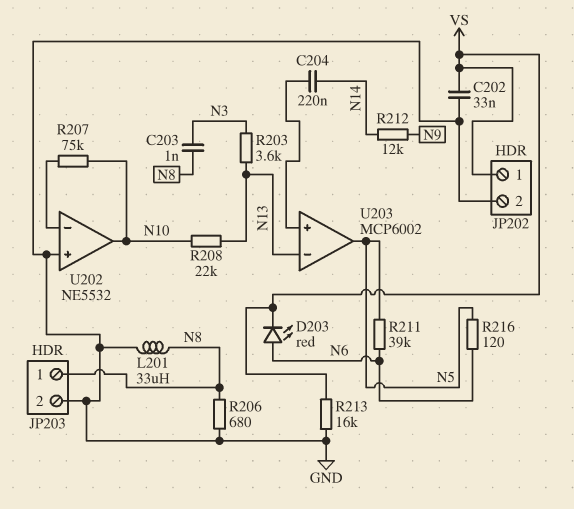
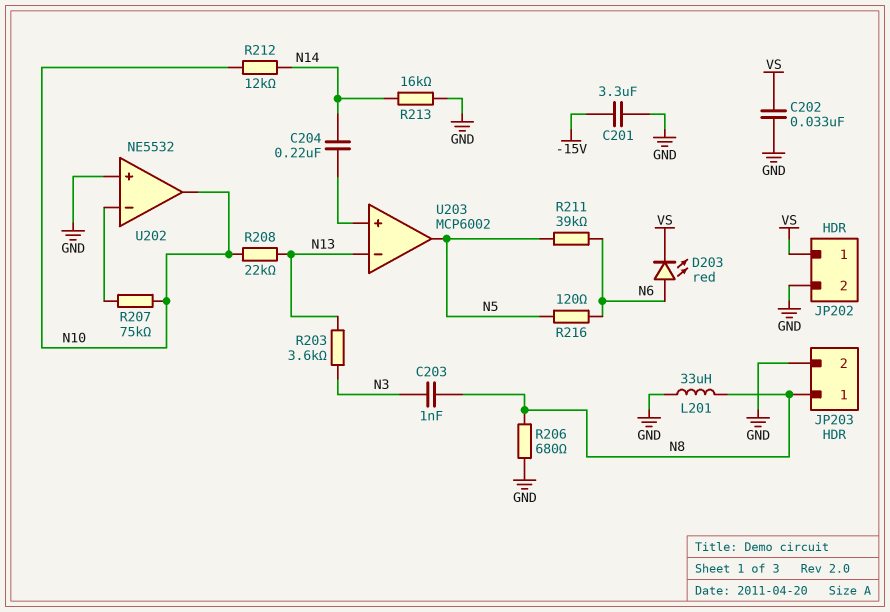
C201: none -> 3.3uF (-15V, GND)
R212: 12k (N9, N14) -> 12k (N10, N14)
R213: 16k (GND, VS) -> 16k (GND, N14)

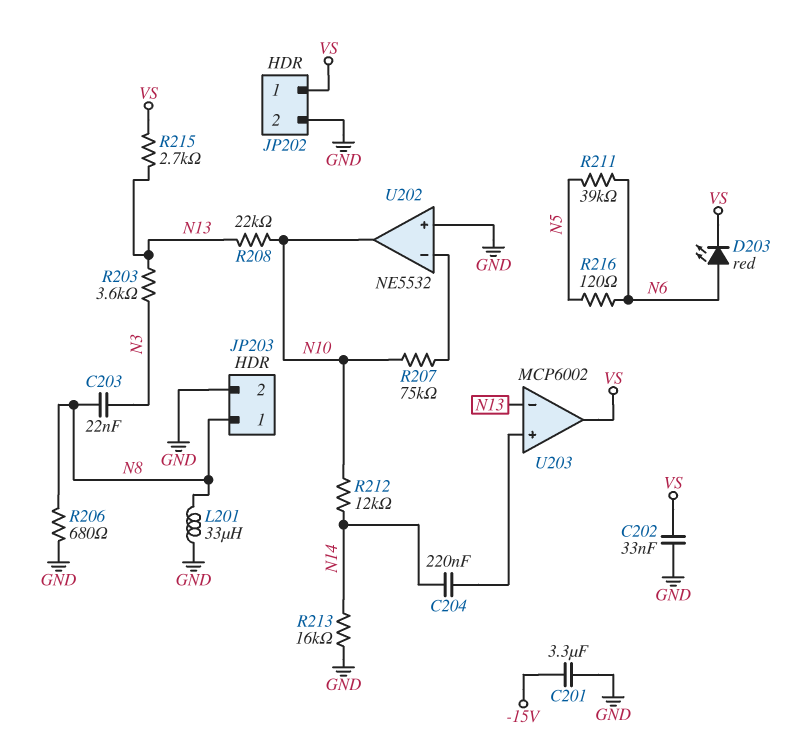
C203: 1nF (N3, N8) -> 22nF (N3, N8)
R215: none -> 2.7k (N13, VS)
U203 pin out: N5 -> VS

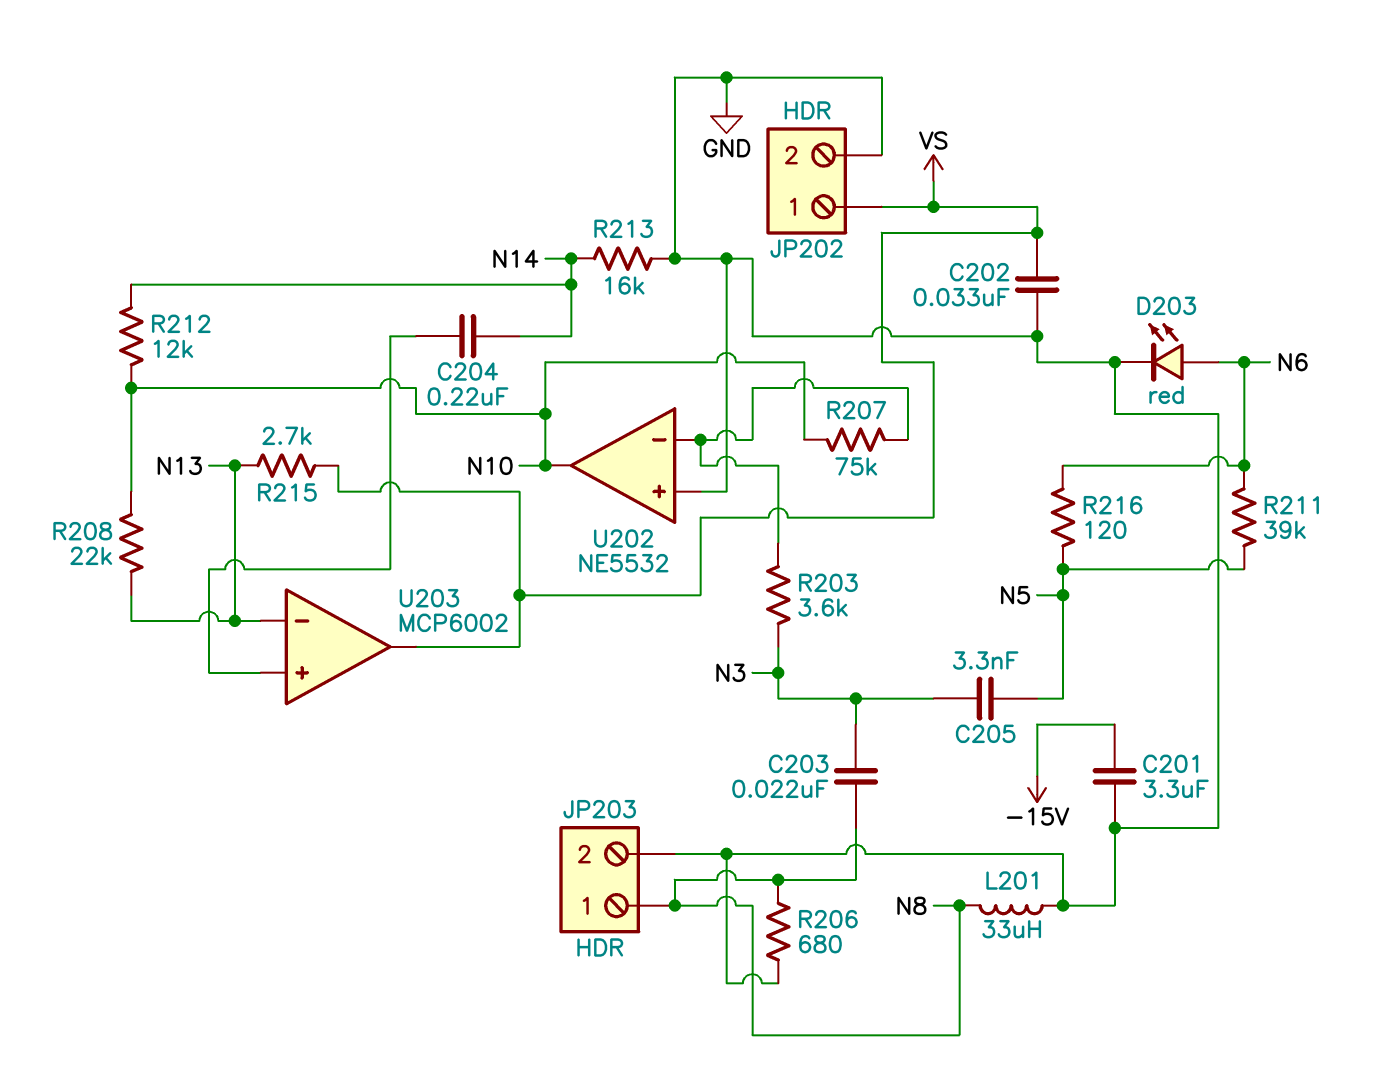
C205: none -> 3.3nF (N3, N5)
D203: LED red (A N6, K VS) -> LED red (A N6, K GND)
R203: 3.6k (N3, N13) -> 3.6k (N3, U202/in-)

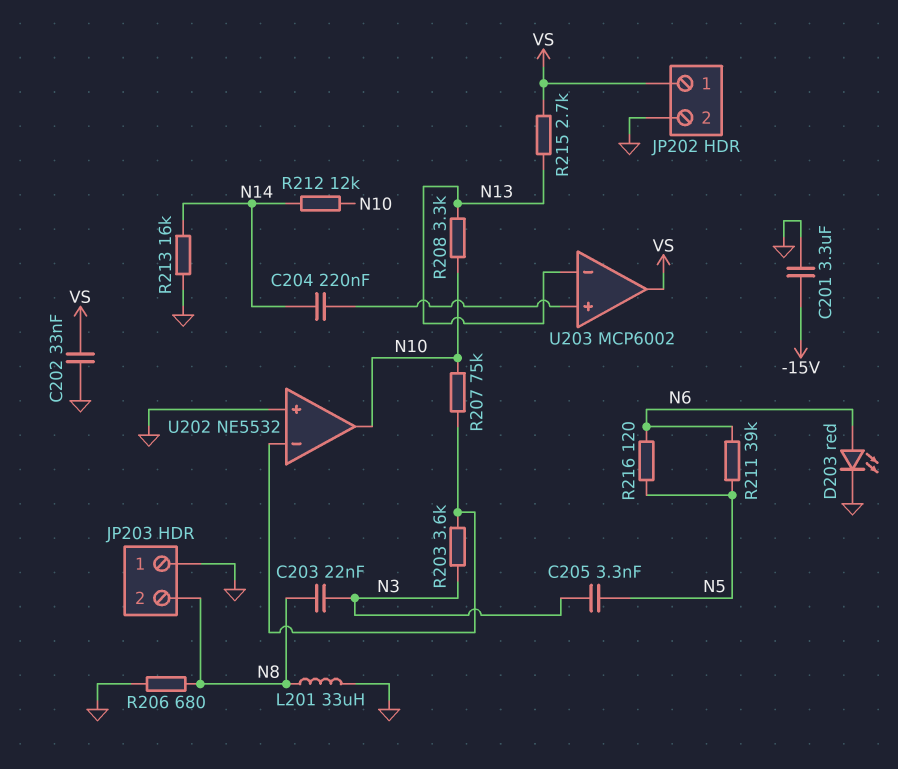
JP203 pin 1: N8 -> GND
JP203 pin 2: GND -> N8
R208: 22k (N10, N13) -> 3.3k (N10, N13)

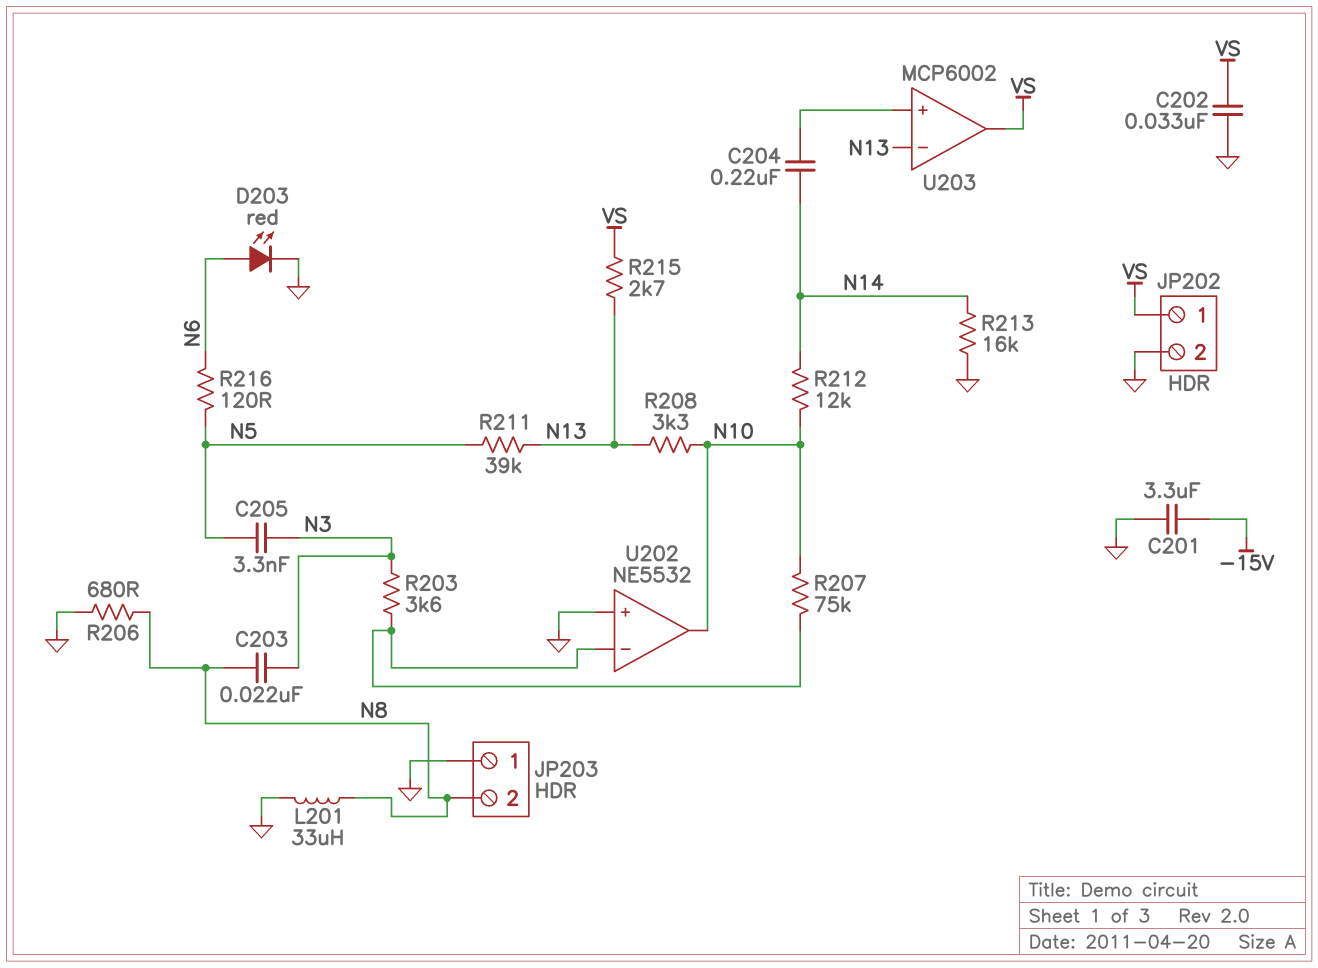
R211: 39k (N5, N6) -> 39k (N5, N13)

